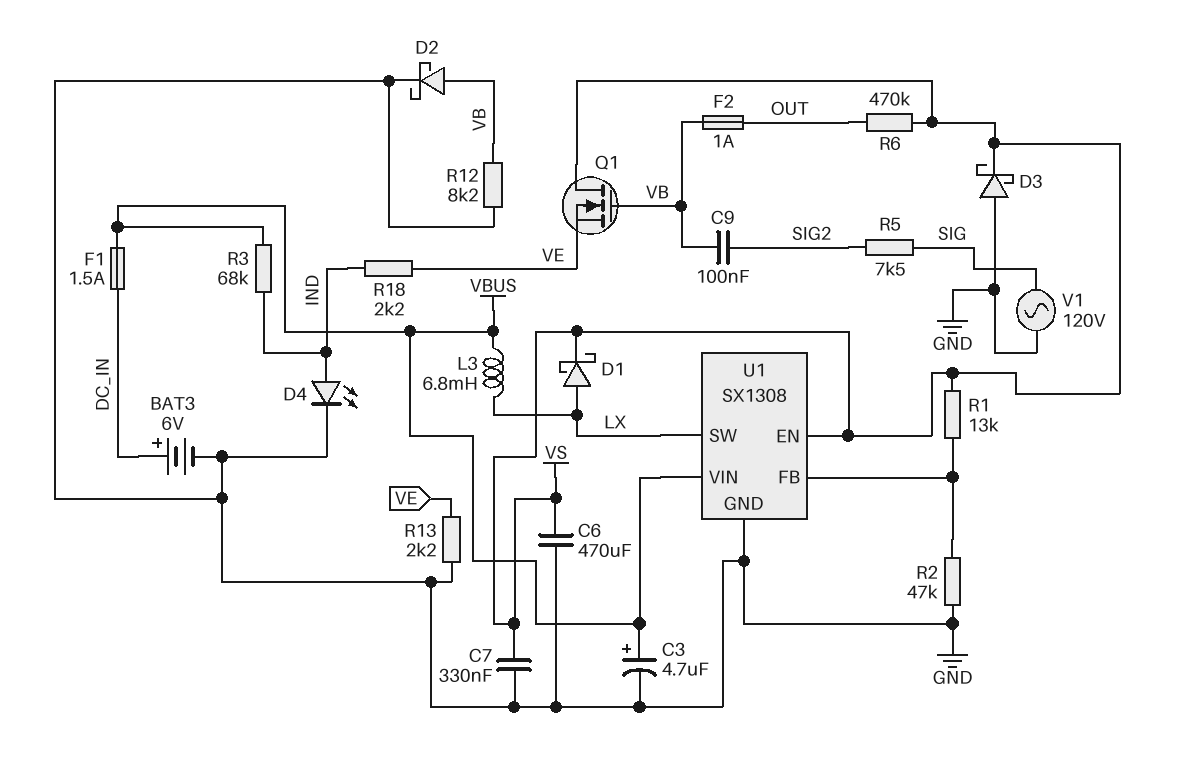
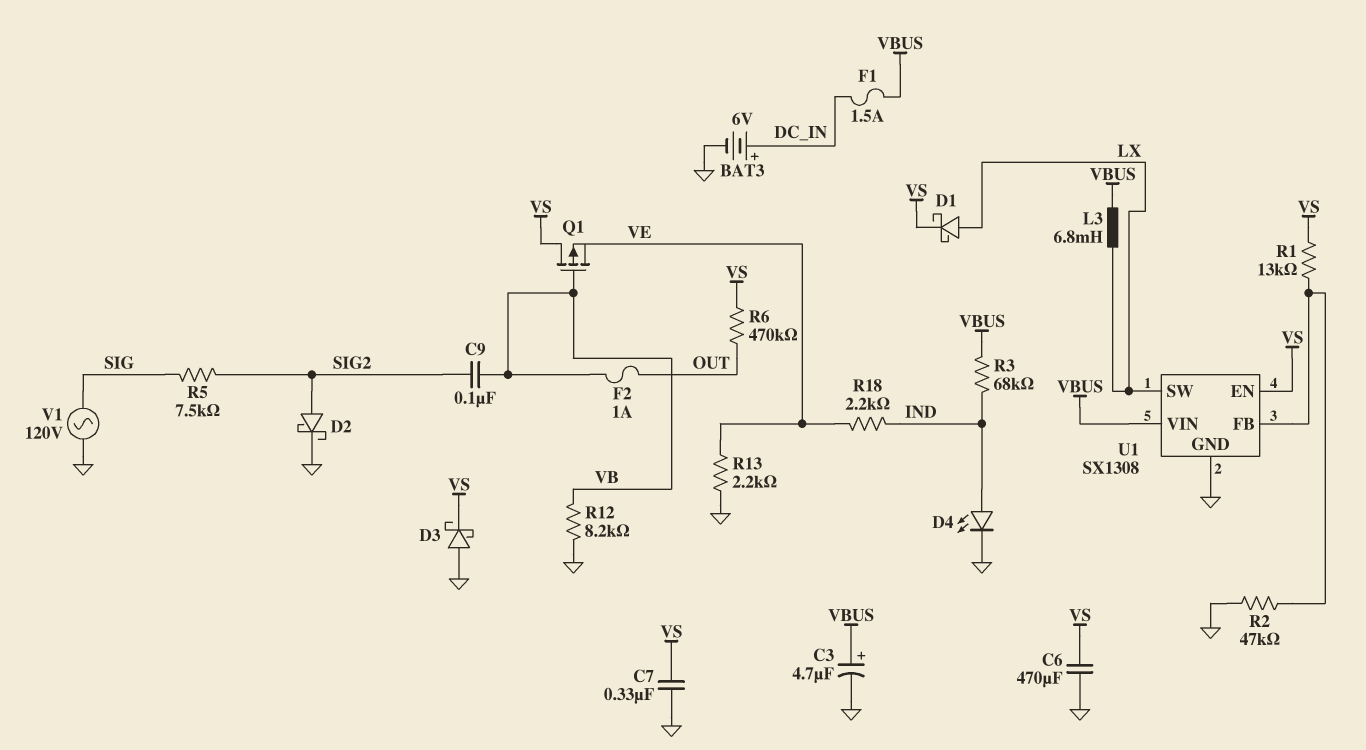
D2: schottky (A VB, K GND) -> schottky (A SIG2, K GND)
Q1: NMOS (G VB, D VS, S VE) -> PMOS (G VB, D VS, S VE)

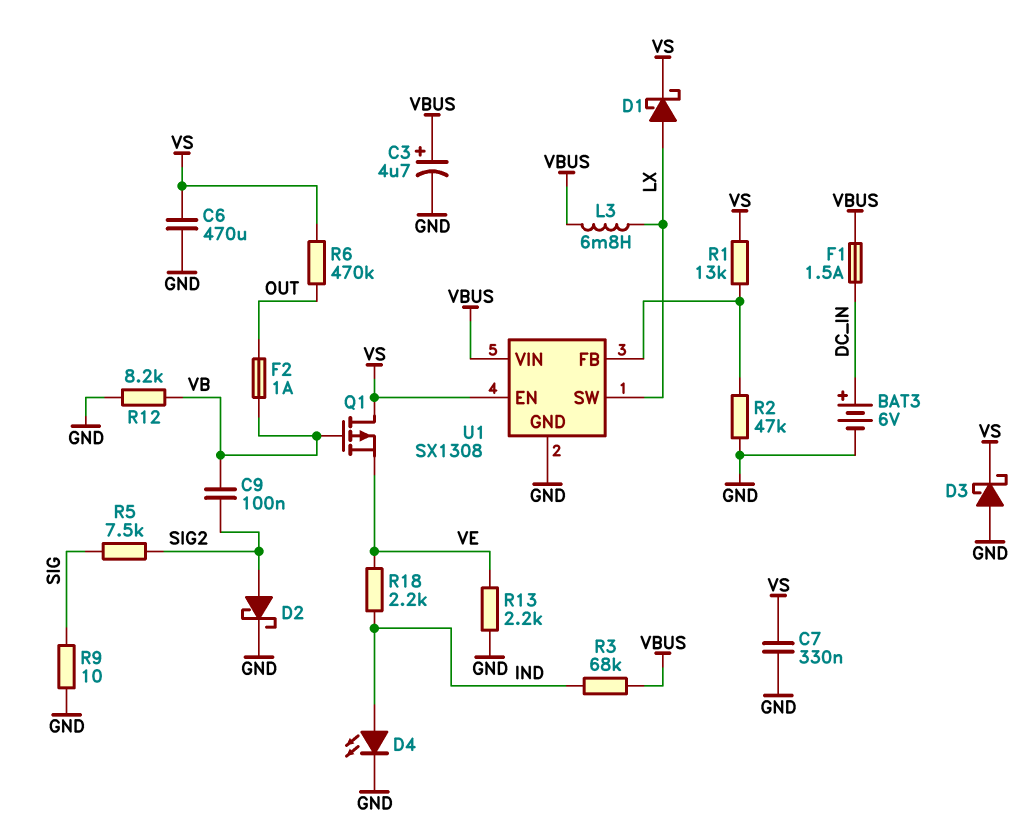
R9: none -> 10 (GND, SIG)
V1: AC 120V (GND, SIG) -> none

